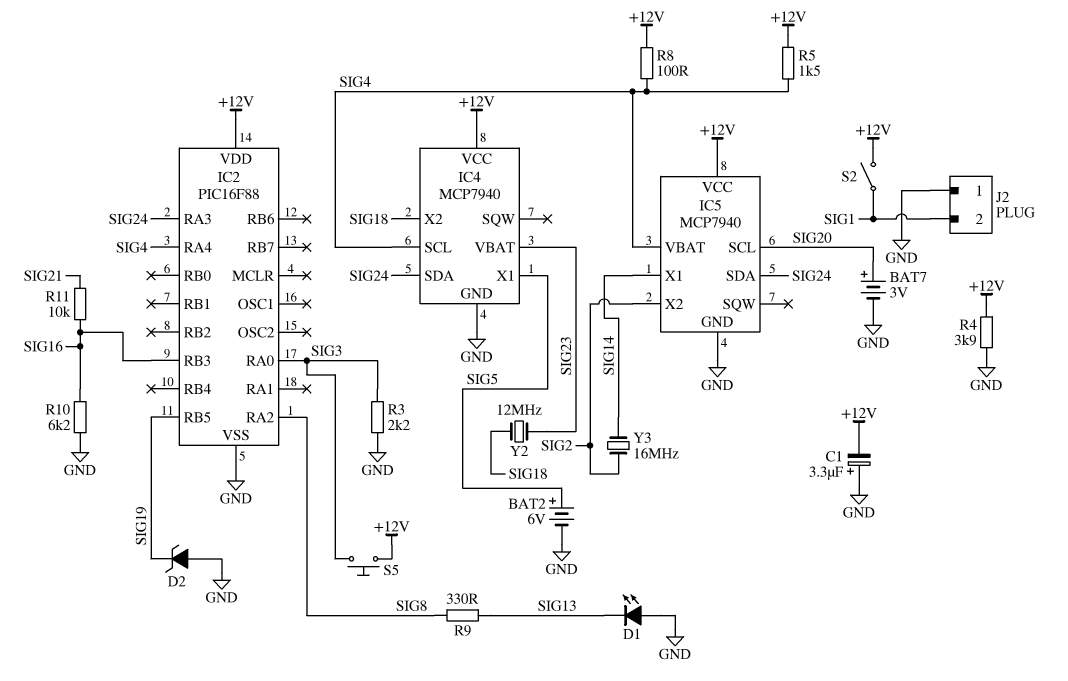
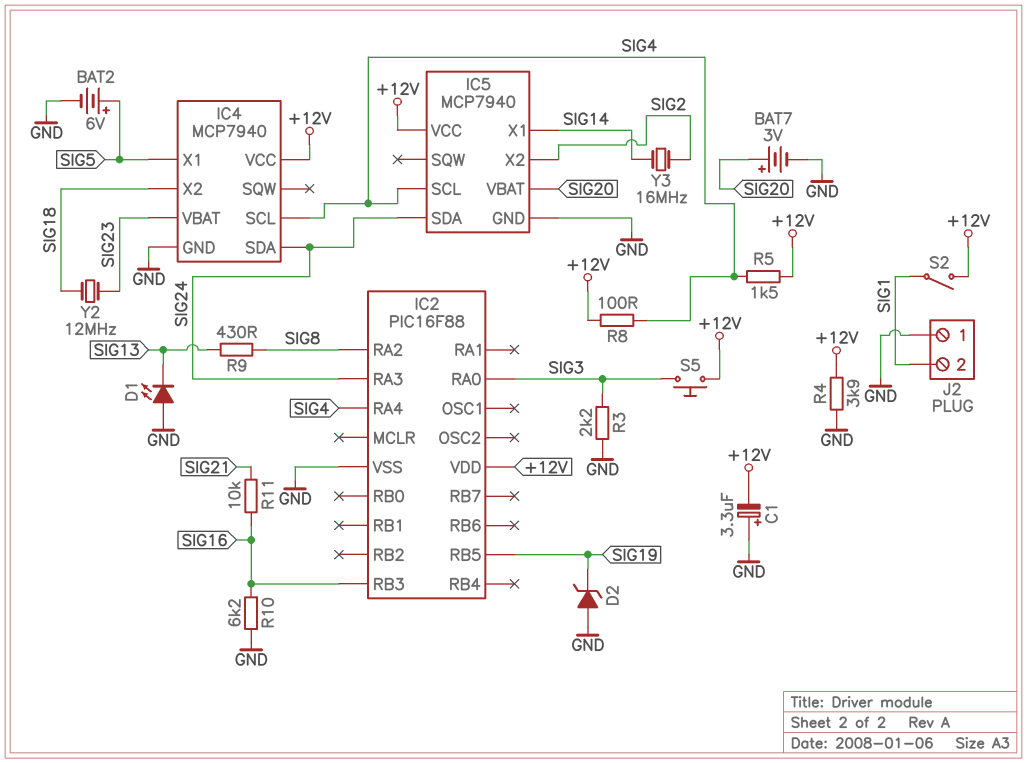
IC5 pin SCL: SIG20 -> SIG4
IC5 pin VBAT: SIG4 -> SIG20
R9: 330 (SIG8, SIG13) -> 430 (SIG8, SIG13)

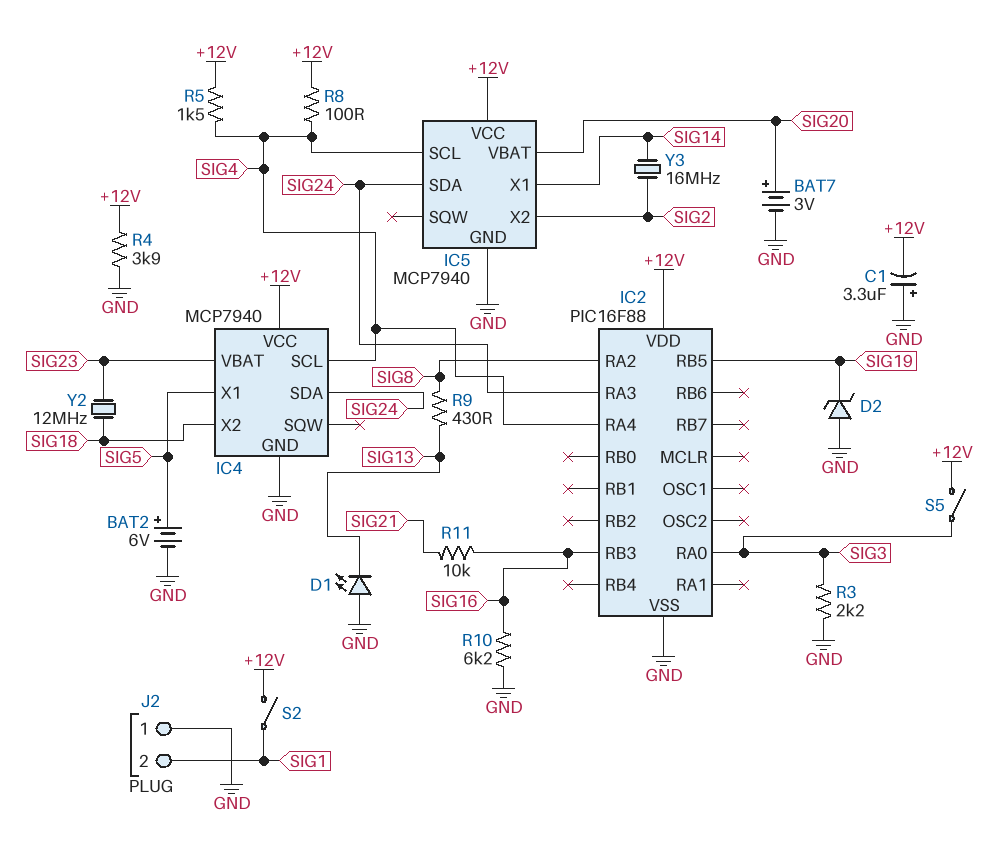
S5: button (+12V, SIG3) -> switch (+12V, SIG3)

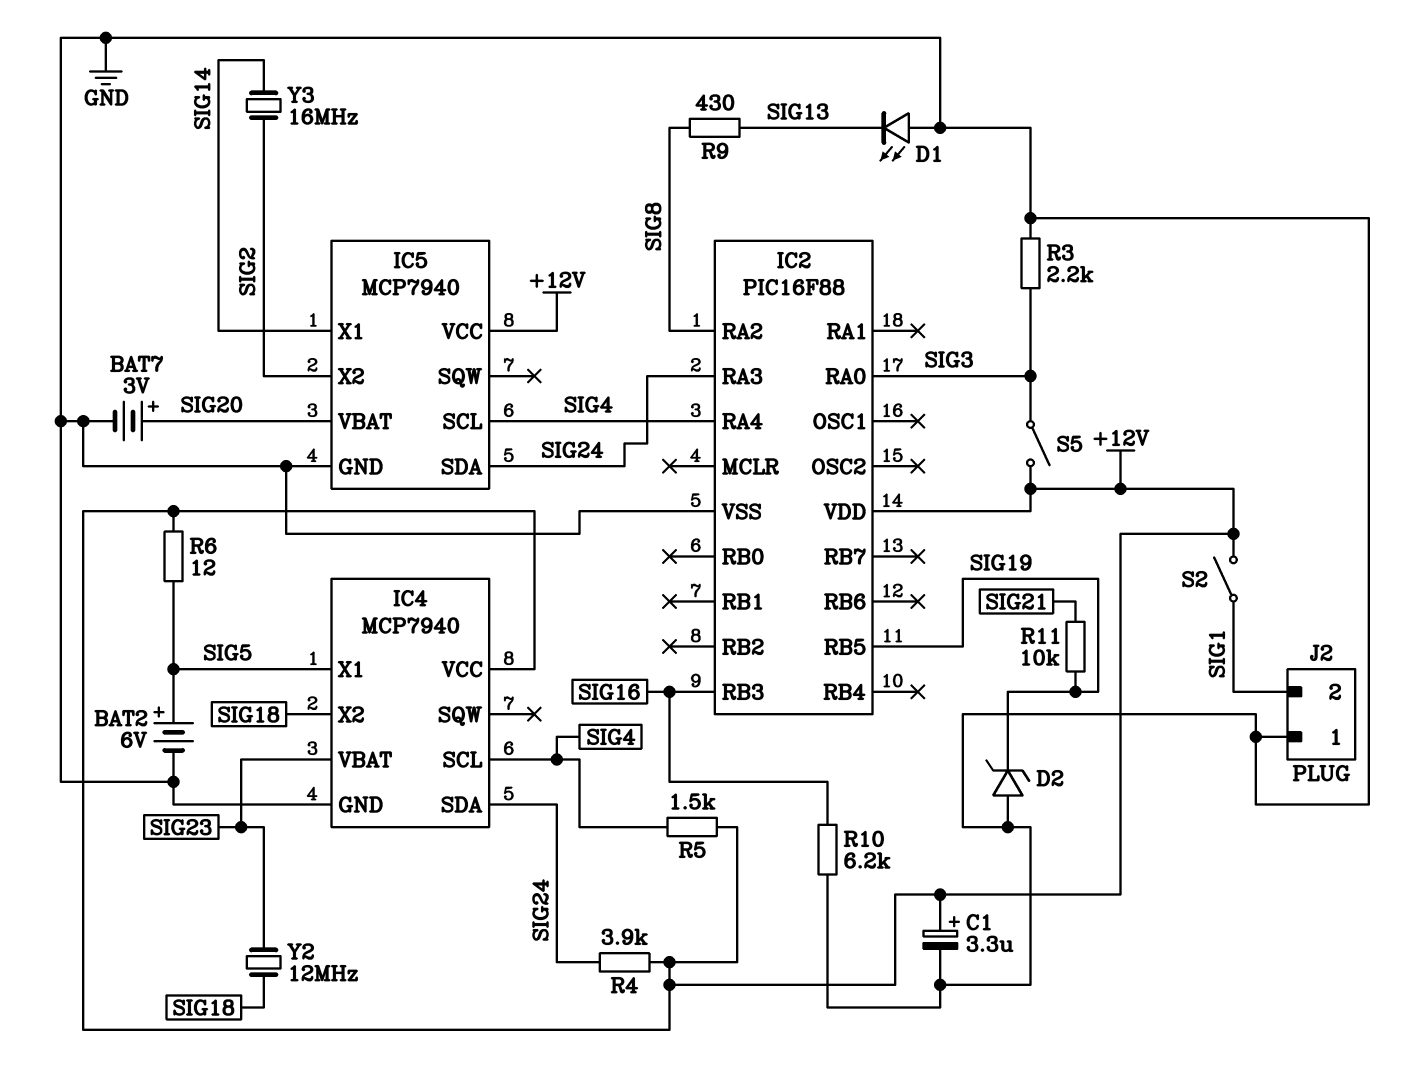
C1: 3.3uF (plus GND, minus +12V) -> 3.3uF (plus +12V, minus GND)
R4: 3.9k (+12V, GND) -> 3.9k (+12V, SIG24)
R6: none -> 12 (+12V, SIG5)
R8: 100 (+12V, SIG4) -> none
R11: 10k (SIG16, SIG21) -> 10k (SIG19, SIG21)

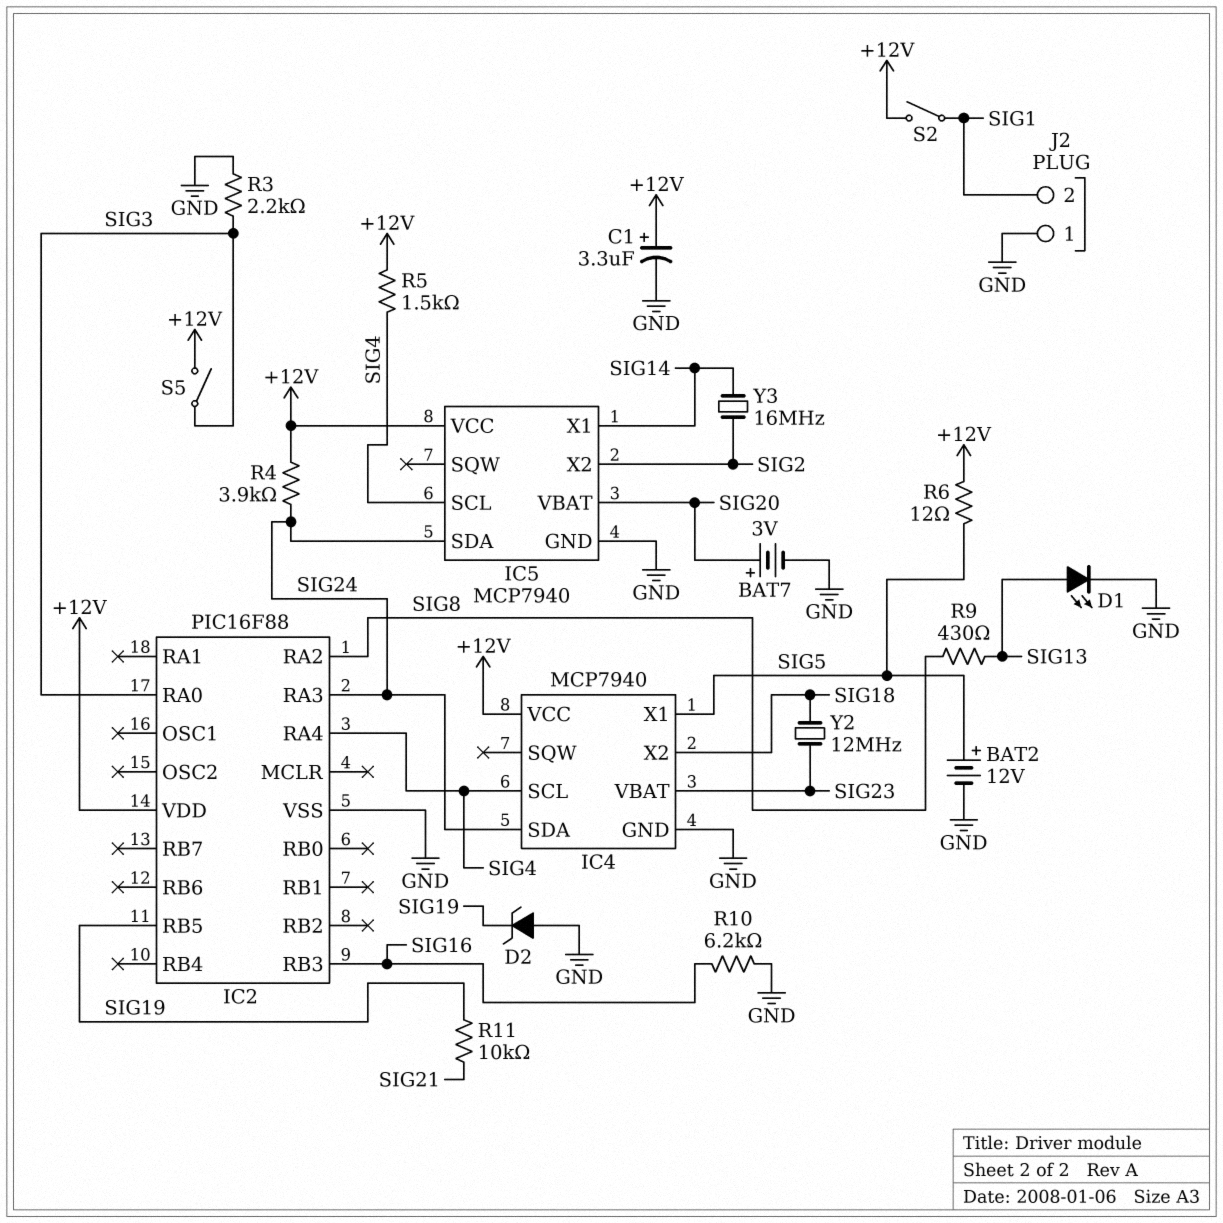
BAT2: 6V (plus SIG5, minus GND) -> 12V (plus SIG5, minus GND)
D1: LED (A GND, K SIG13) -> LED (A SIG13, K GND)

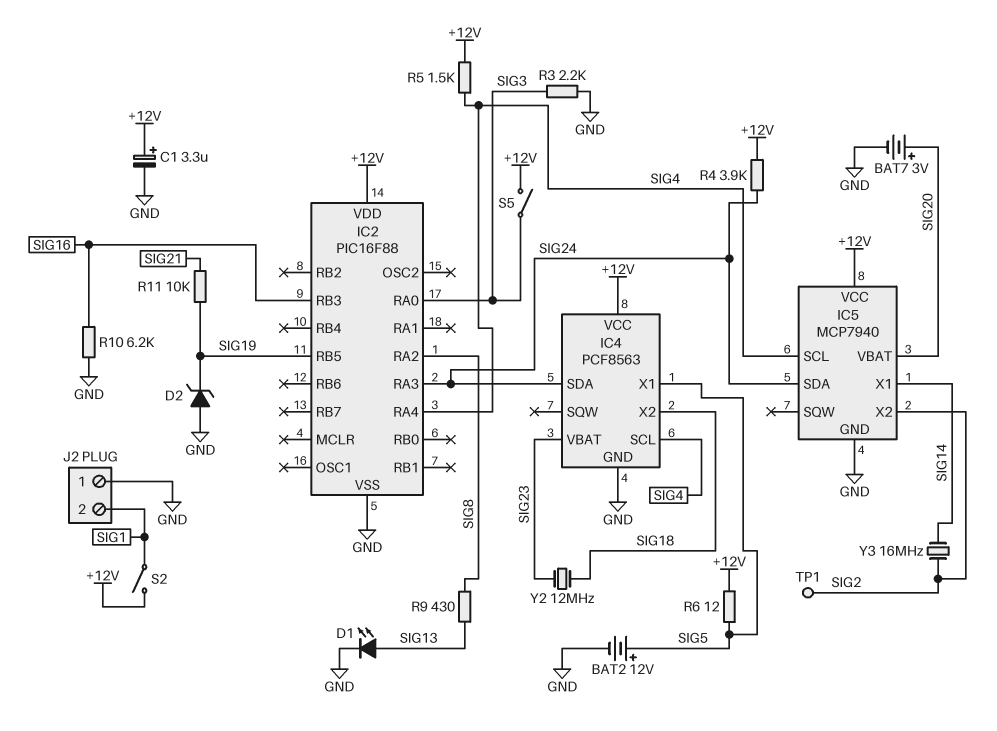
IC4: MCP7940 -> PCF8563
TP1: none -> test point (SIG2)

